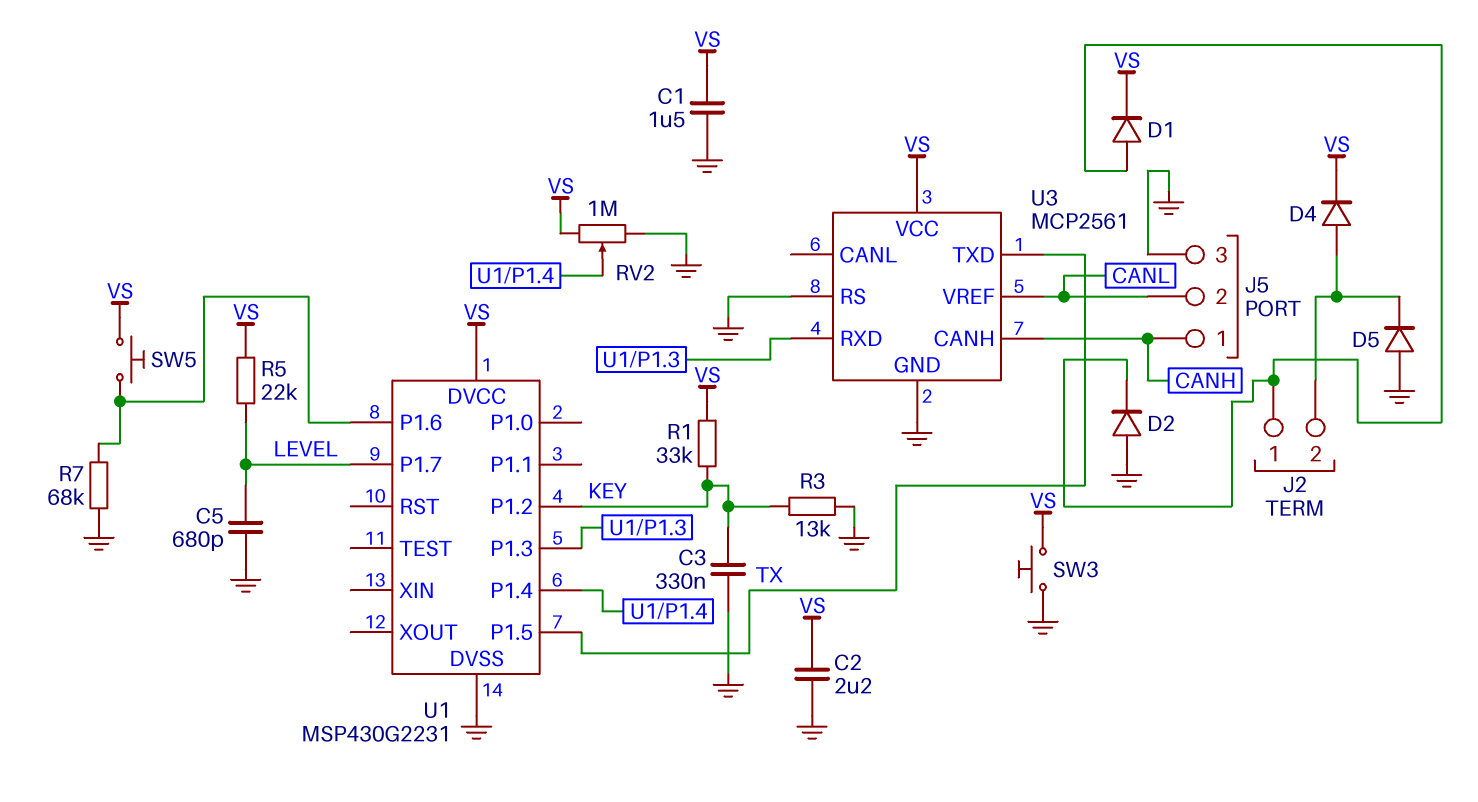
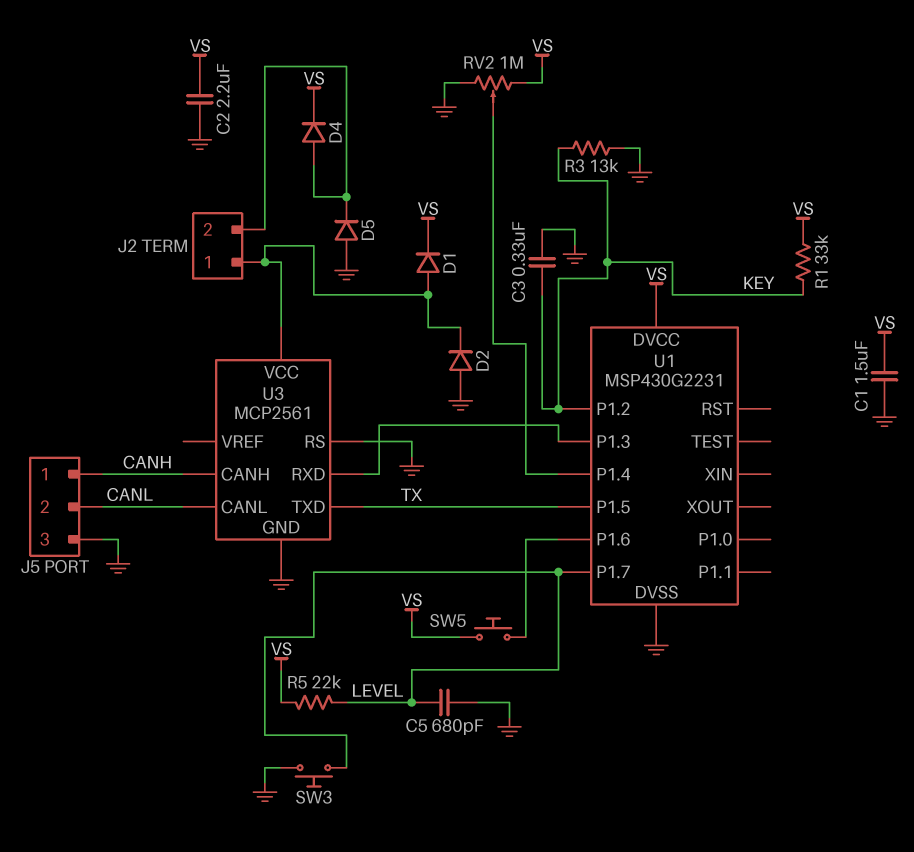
R7: 68k (GND, U1/P1.6) -> none
SW3: button (GND, VS) -> button (GND, LEVEL)
U3 pin CANL: none -> CANL
U3 pin VCC: VS -> J2/1
U3 pin VREF: CANL -> none

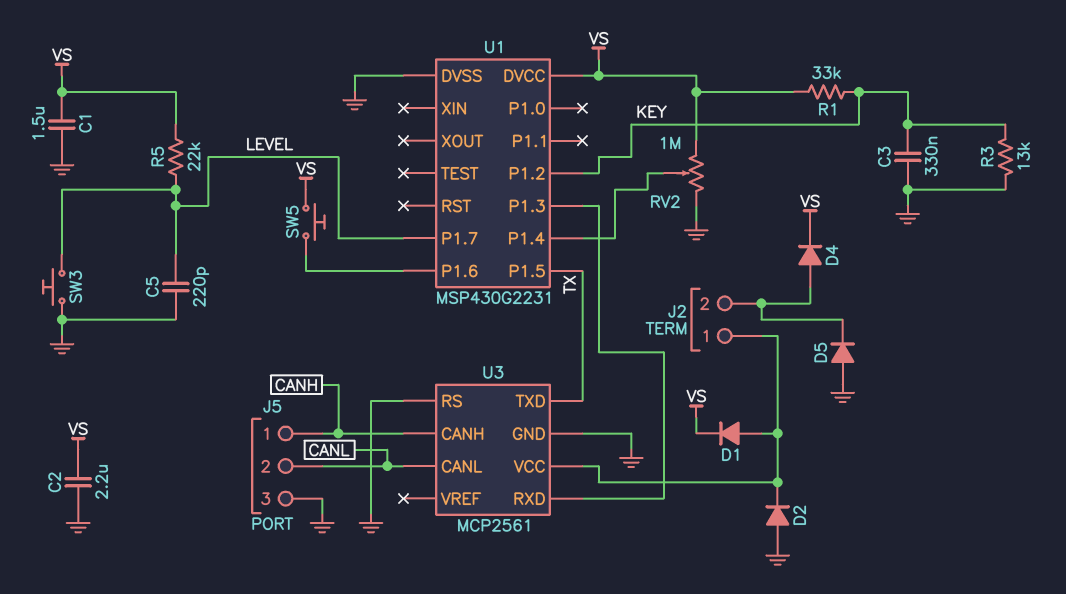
C5: 680pF (GND, LEVEL) -> 220pF (GND, LEVEL)

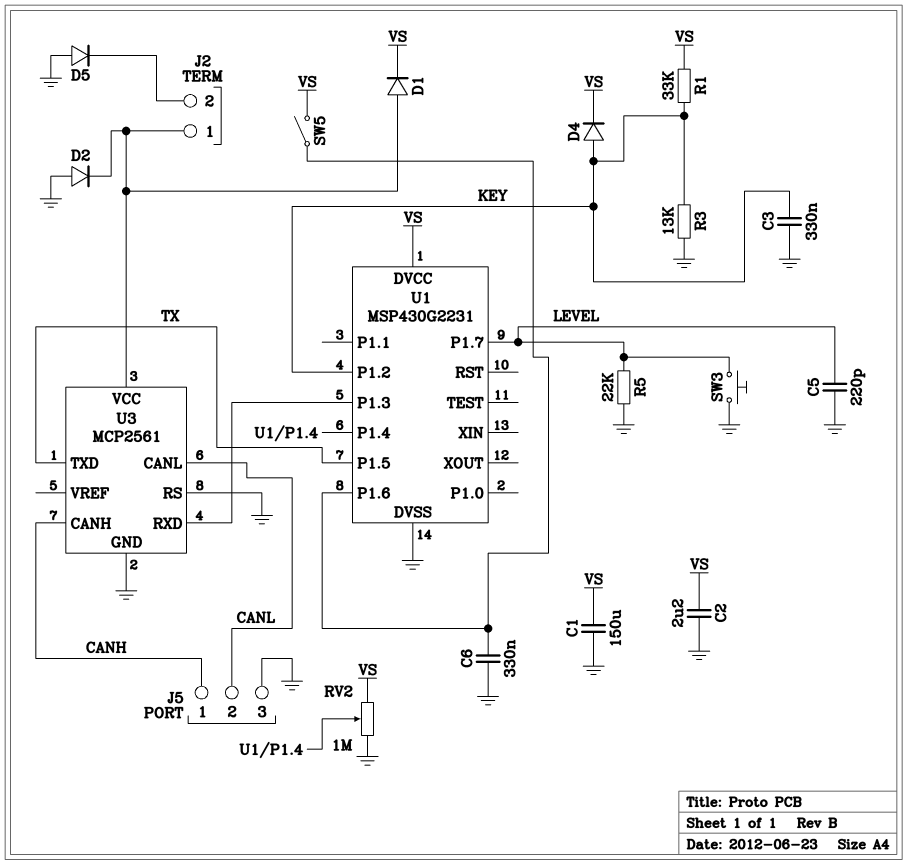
C1: 1.5uF (GND, VS) -> 150uF (GND, VS)
C6: none -> 330nF (GND, U1/P1.6)
D4: diode (A J2/2, K VS) -> diode (A KEY, K VS)
R5: 22k (LEVEL, VS) -> 22k (GND, LEVEL)
SW5: button (U1/P1.6, VS) -> switch (U1/P1.6, VS)

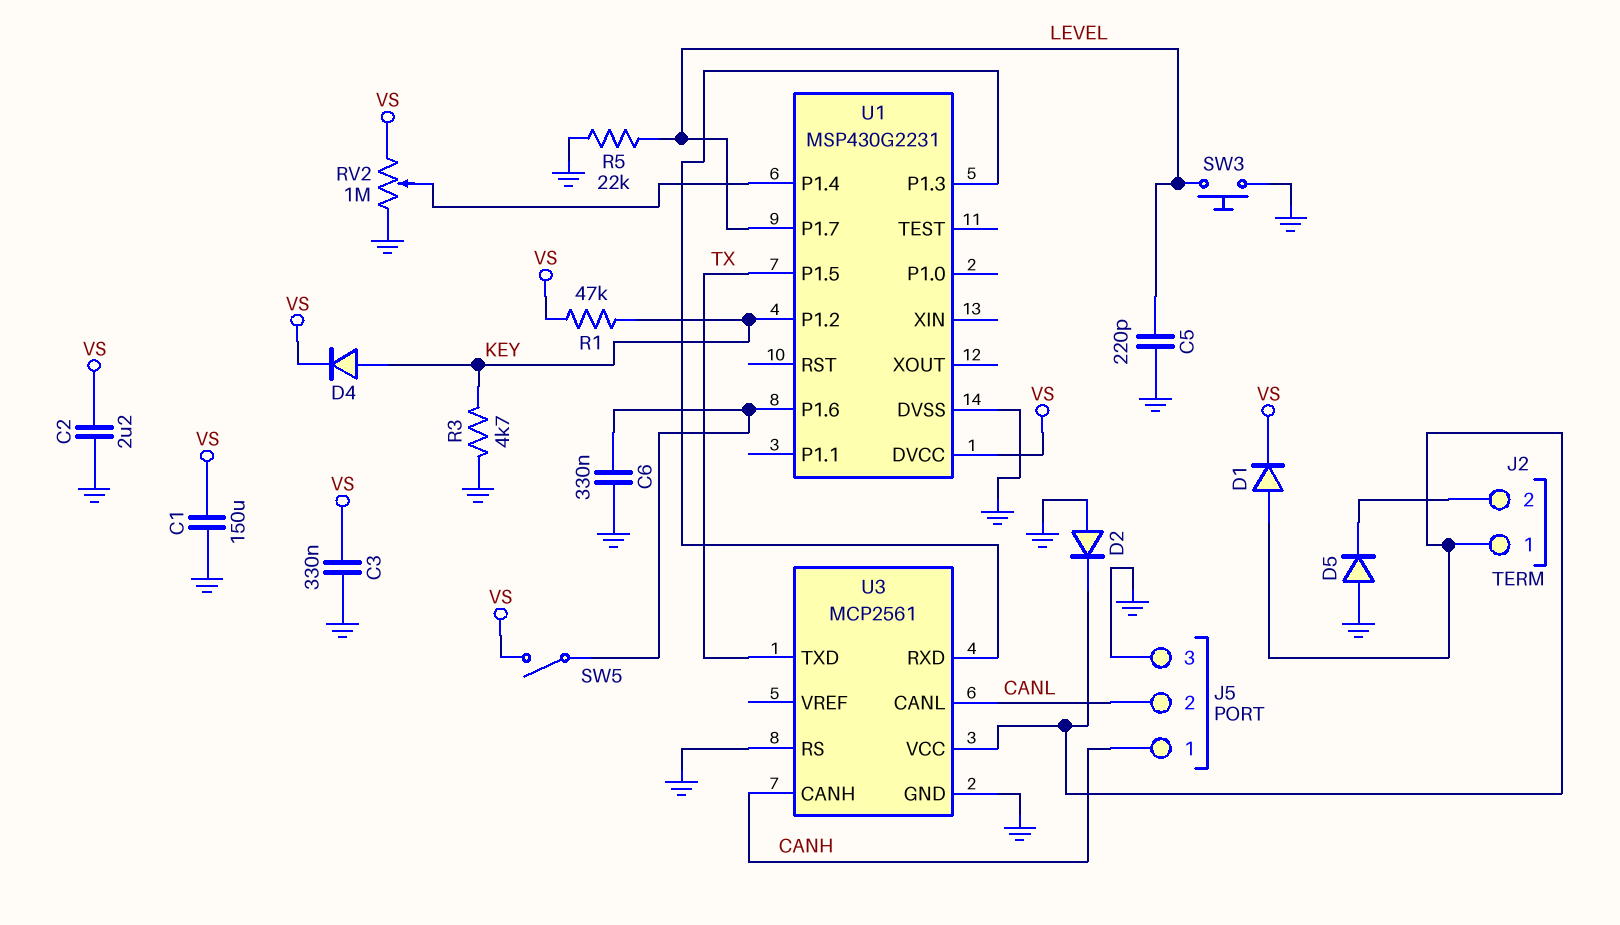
C3: 330nF (GND, KEY) -> 330nF (GND, VS)
R1: 33k (KEY, VS) -> 47k (KEY, VS)
R3: 13k (GND, KEY) -> 4.7k (GND, KEY)

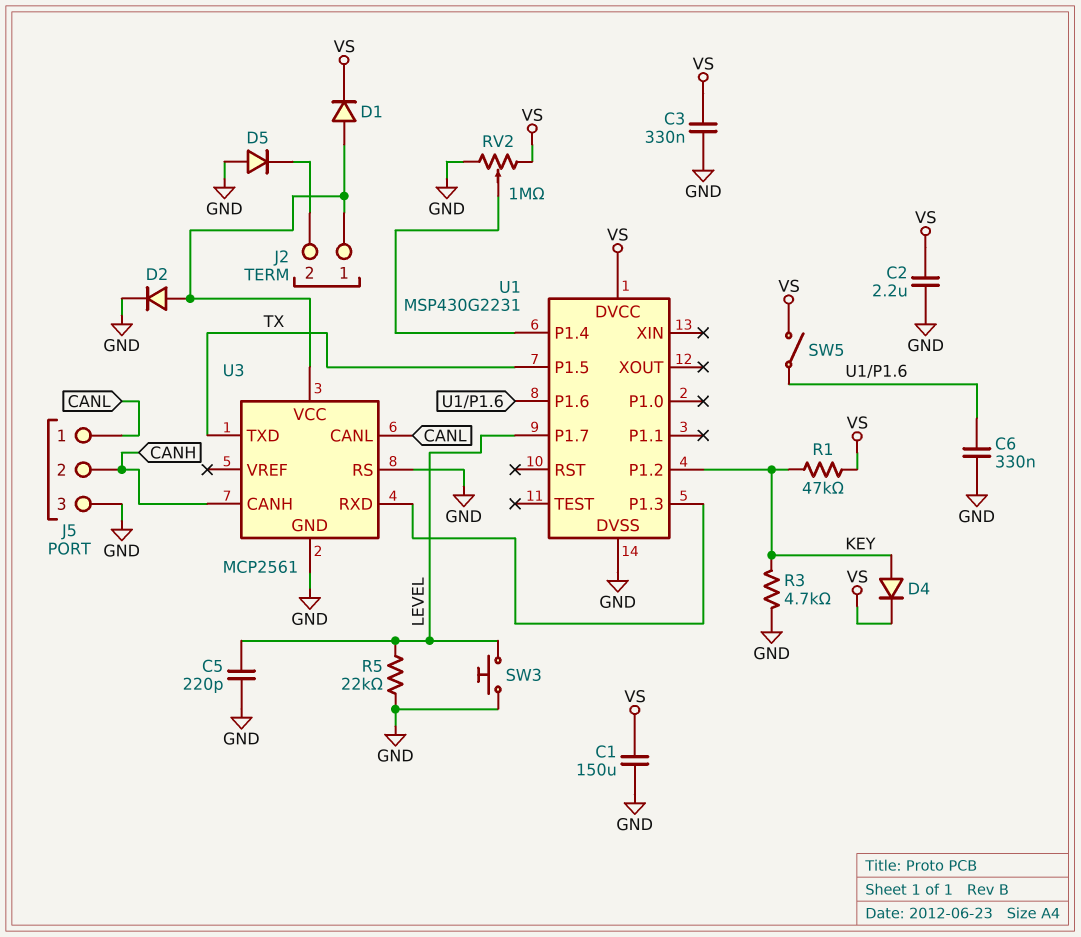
D2: diode (A GND, K J2/1) -> diode (A J2/1, K GND)
J5 pin 1: CANH -> CANL
J5 pin 2: CANL -> CANH

